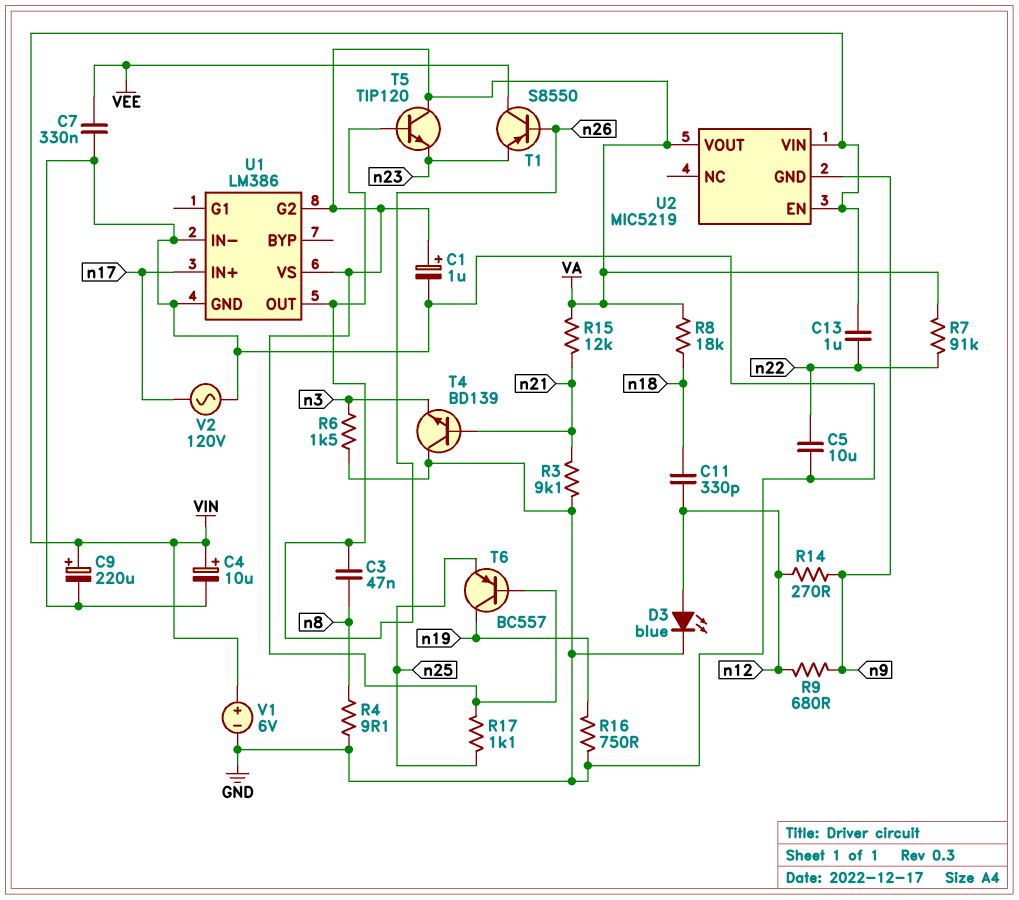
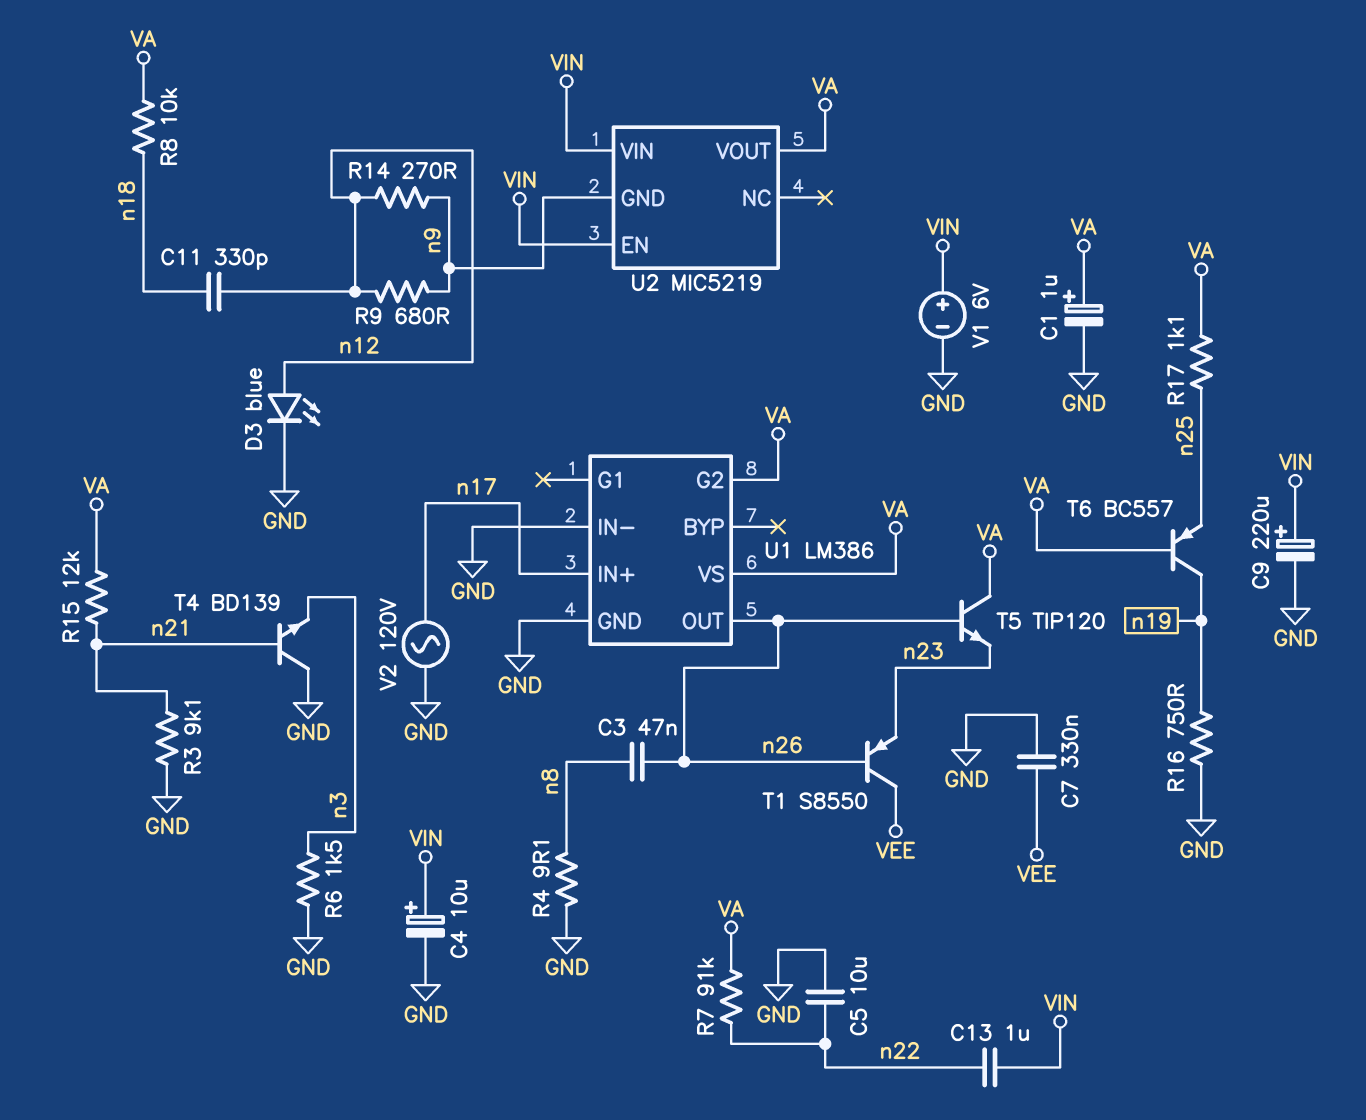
R8: 18k (VA, n18) -> 10k (VA, n18)

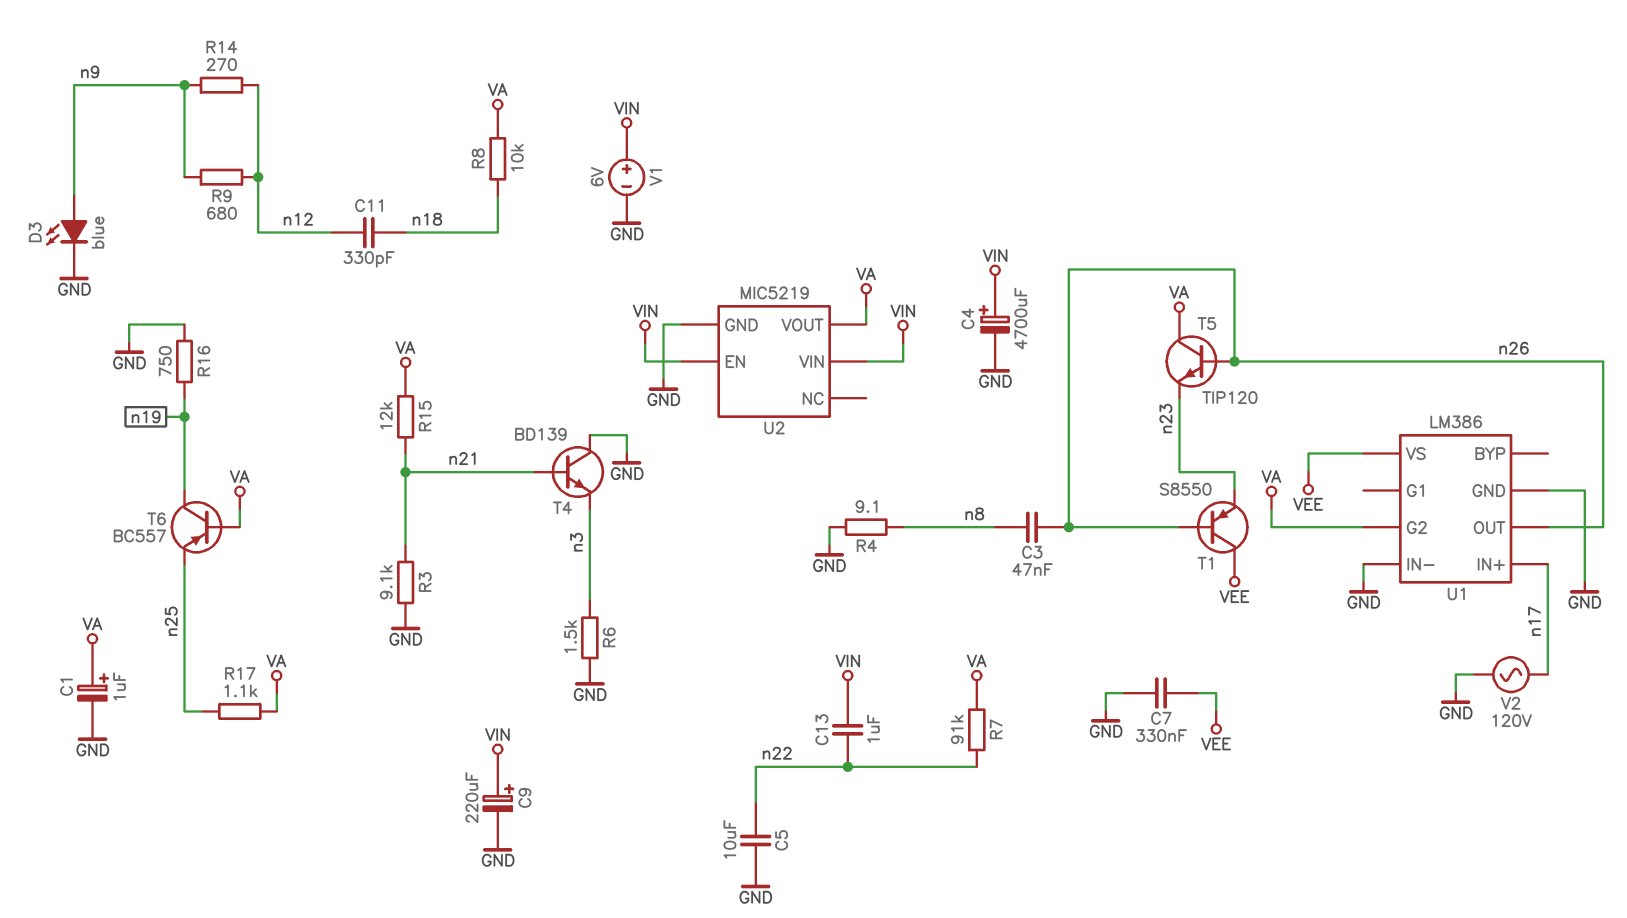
C4: 10uF (plus VIN, minus GND) -> 4700uF (plus VIN, minus GND)
D3: LED blue (A n12, K GND) -> LED blue (A n9, K GND)
U1 pin VS: VA -> VEE
U2 pin GND: n9 -> GND

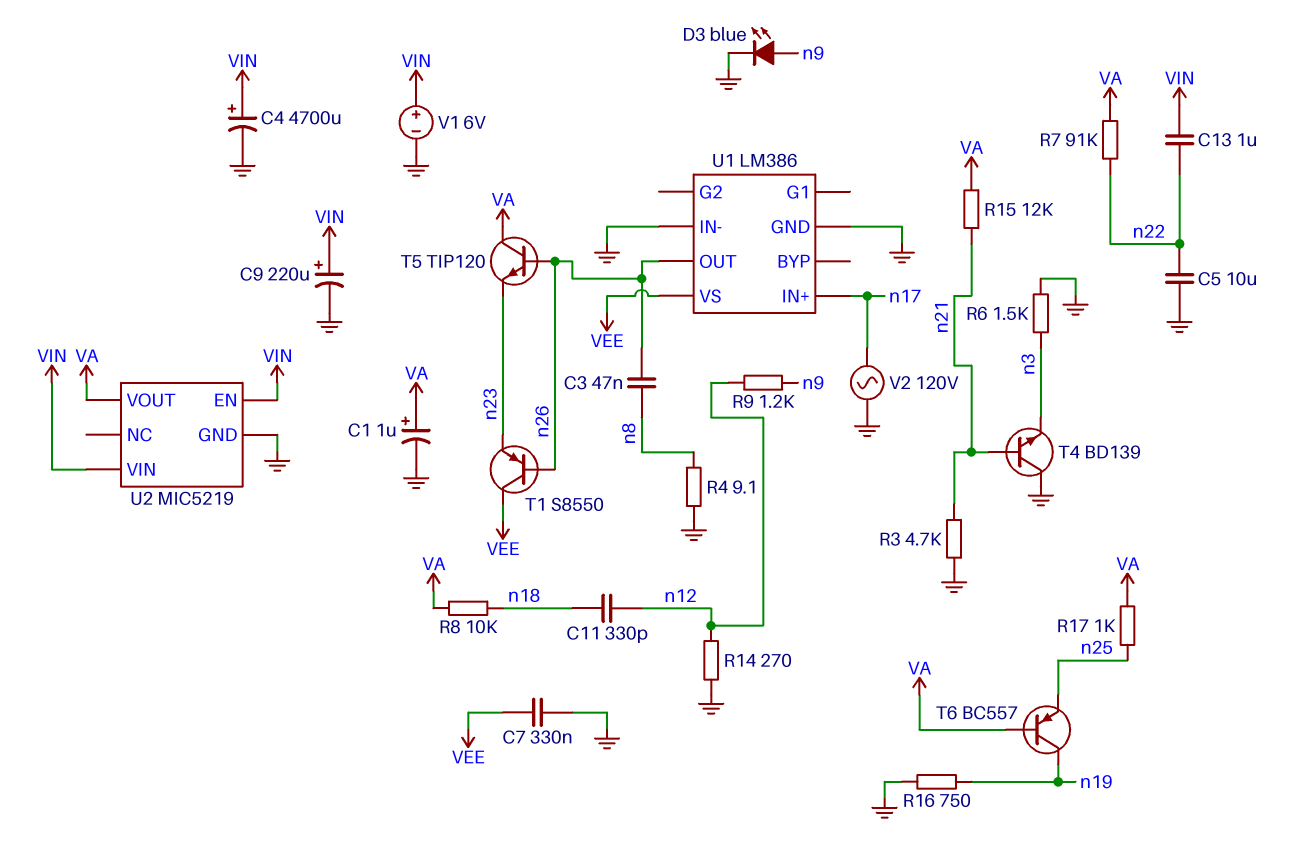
R3: 9.1k (GND, n21) -> 4.7k (GND, n21)
R9: 680 (n9, n12) -> 1.2k (n9, n12)
R14: 270 (n9, n12) -> 270 (GND, n12)
R17: 1.1k (VA, n25) -> 1k (VA, n25)
U1 pin G2: VA -> none

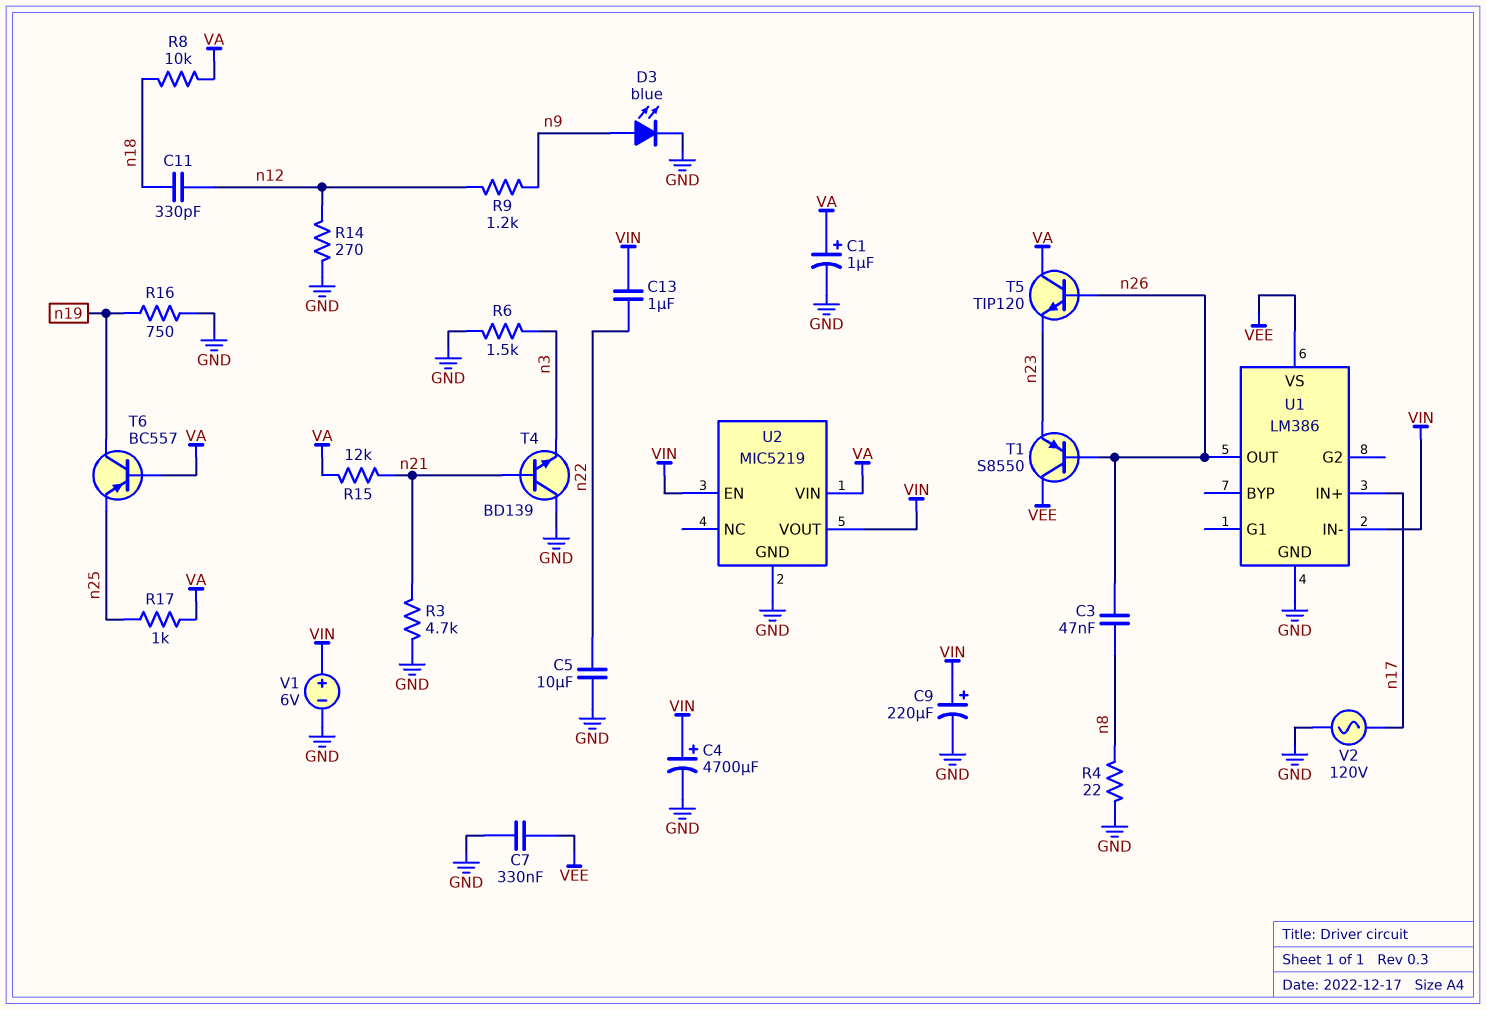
R4: 9.1 (GND, n8) -> 22 (GND, n8)
R7: 91k (VA, n22) -> none
U1 pin IN-: GND -> VIN
U2 pin VIN: VIN -> VA
U2 pin VOUT: VA -> VIN

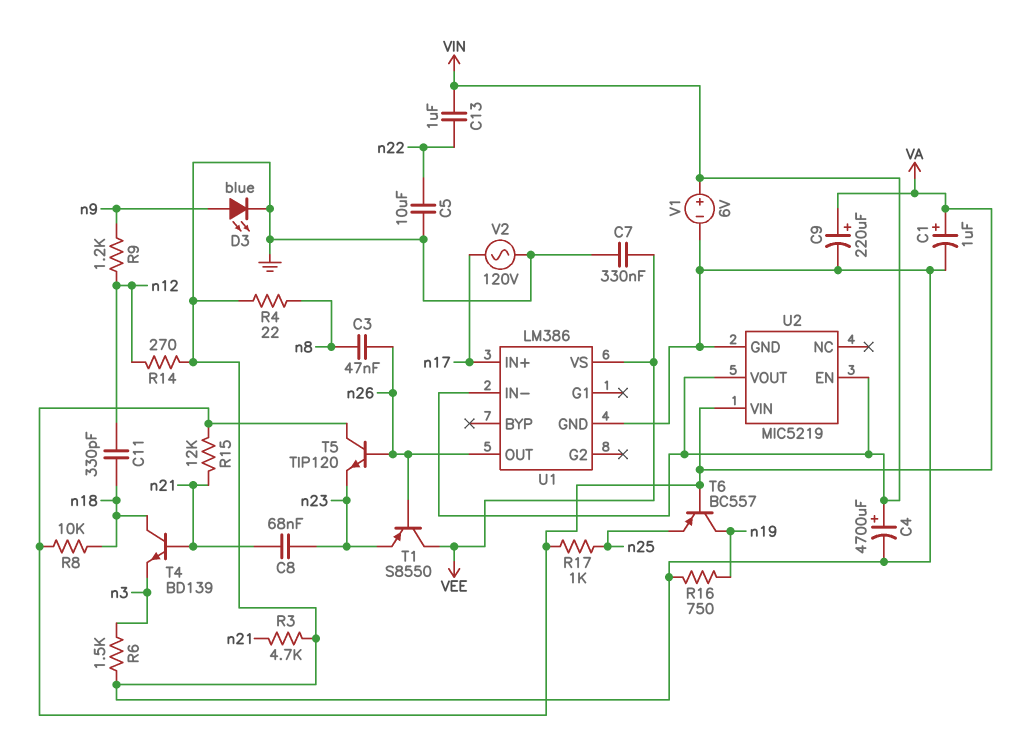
C8: none -> 68nF (n21, n23)
C9: 220uF (plus VIN, minus GND) -> 220uF (plus VA, minus GND)
T4: NPN BD139 (B n21, C GND, E n3) -> NPN BD139 (B n21, C n18, E n3)

